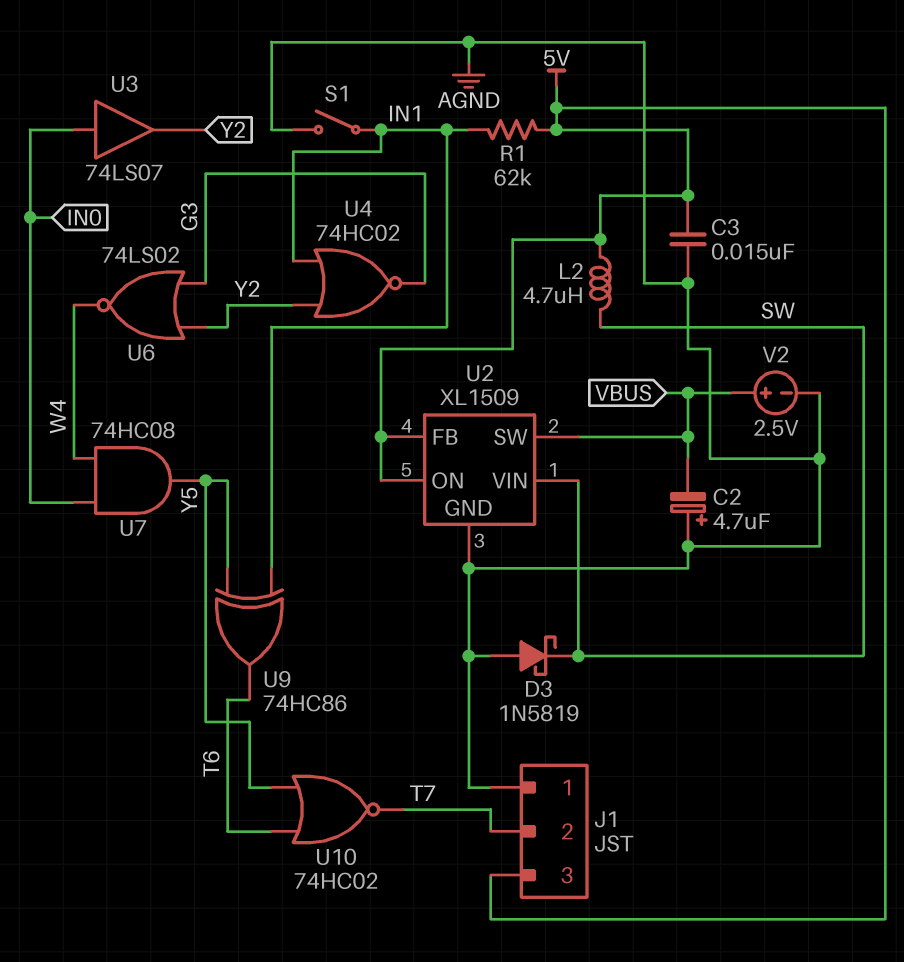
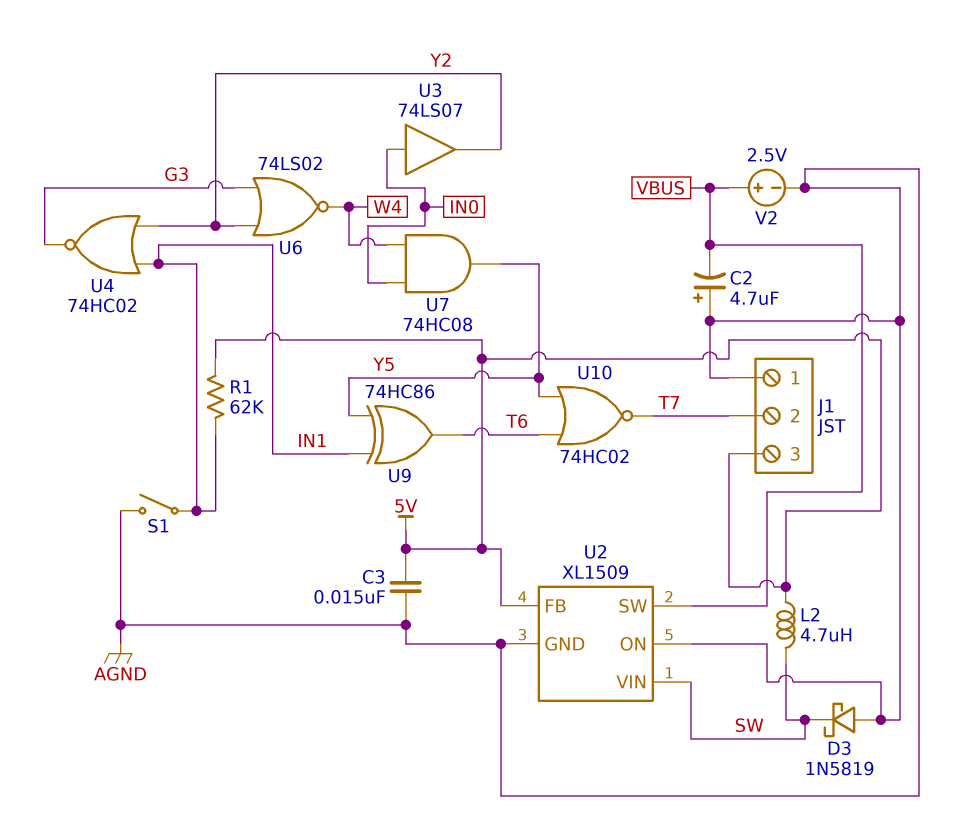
U2 pin ON: 5V -> AGND

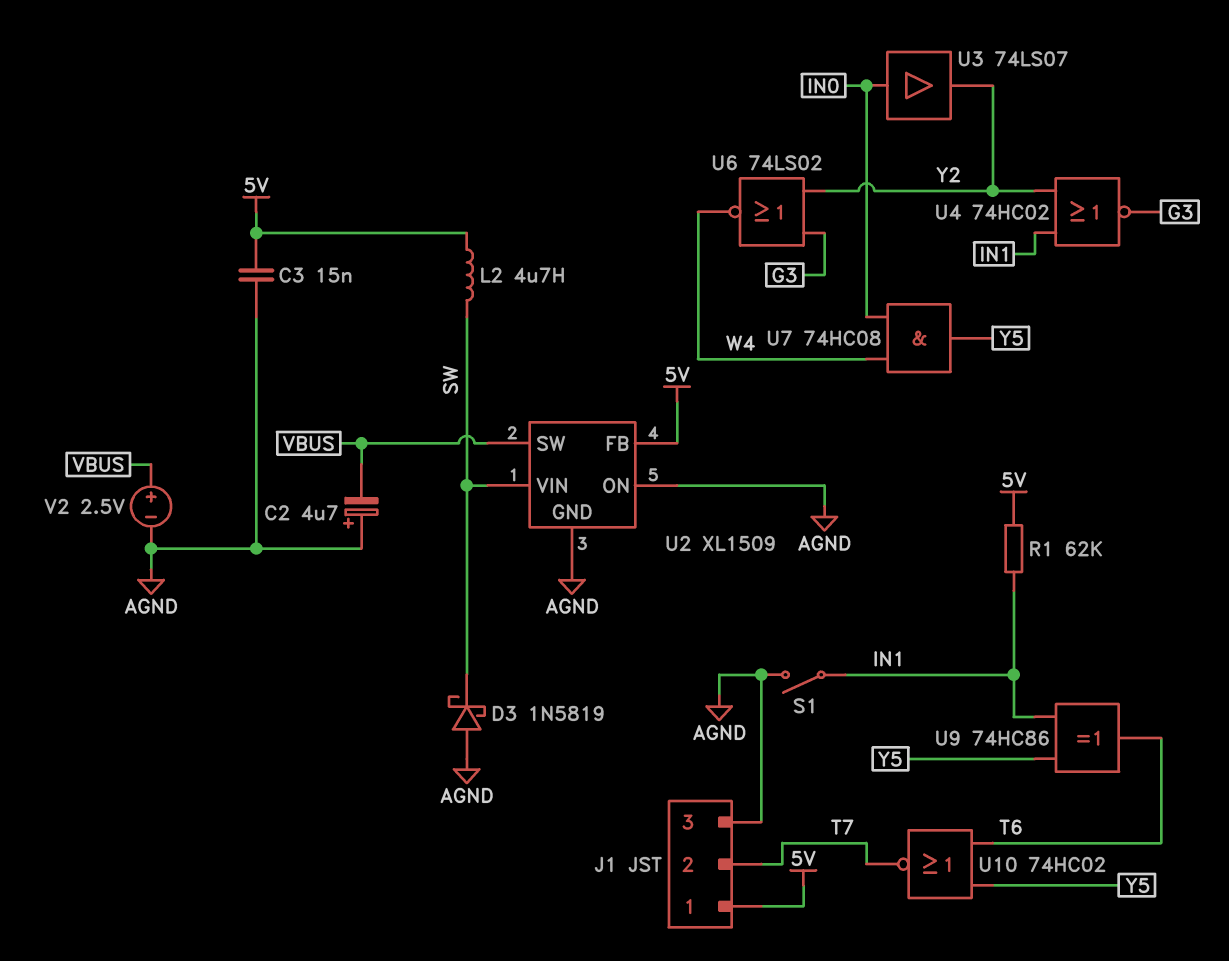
J1 pin 1: AGND -> 5V
J1 pin 3: 5V -> AGND

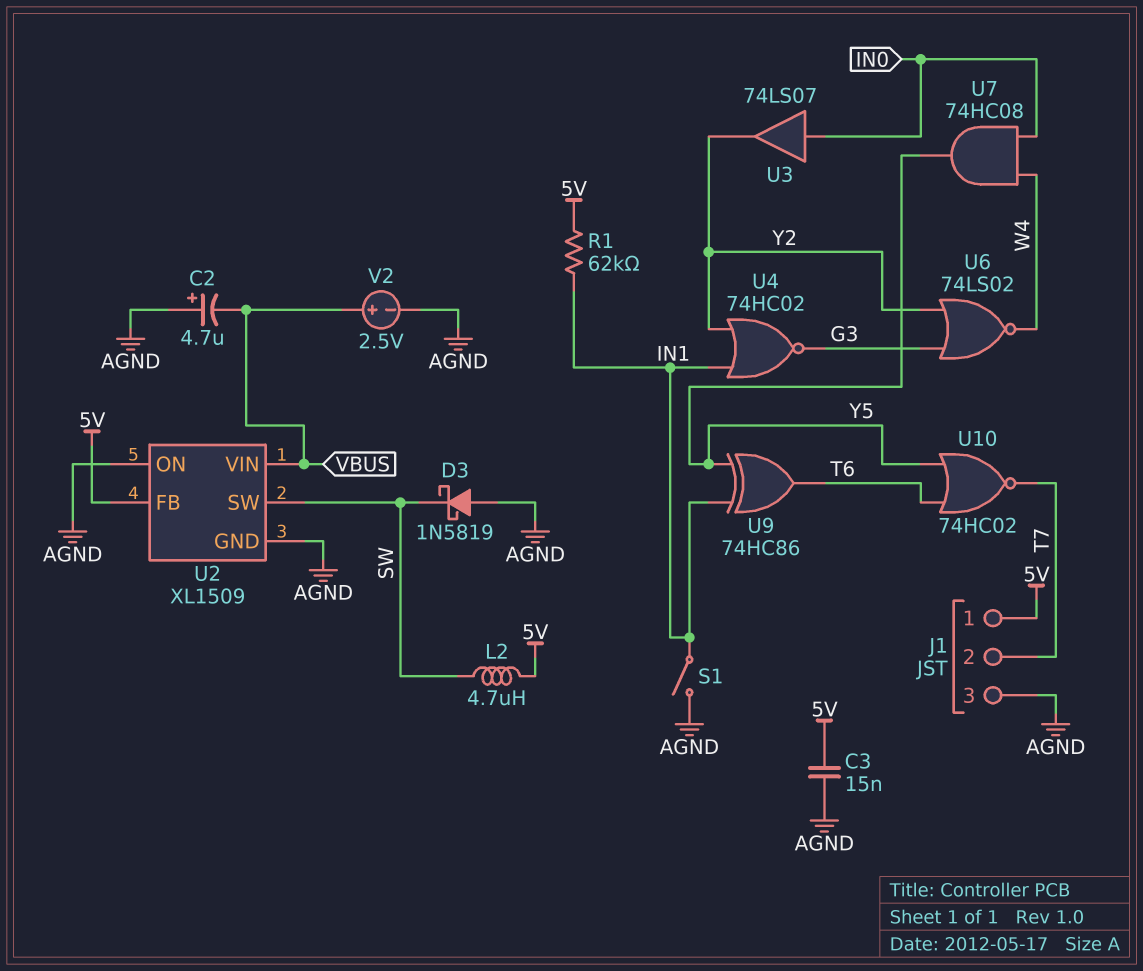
U2 pin SW: VBUS -> SW
U2 pin VIN: SW -> VBUS

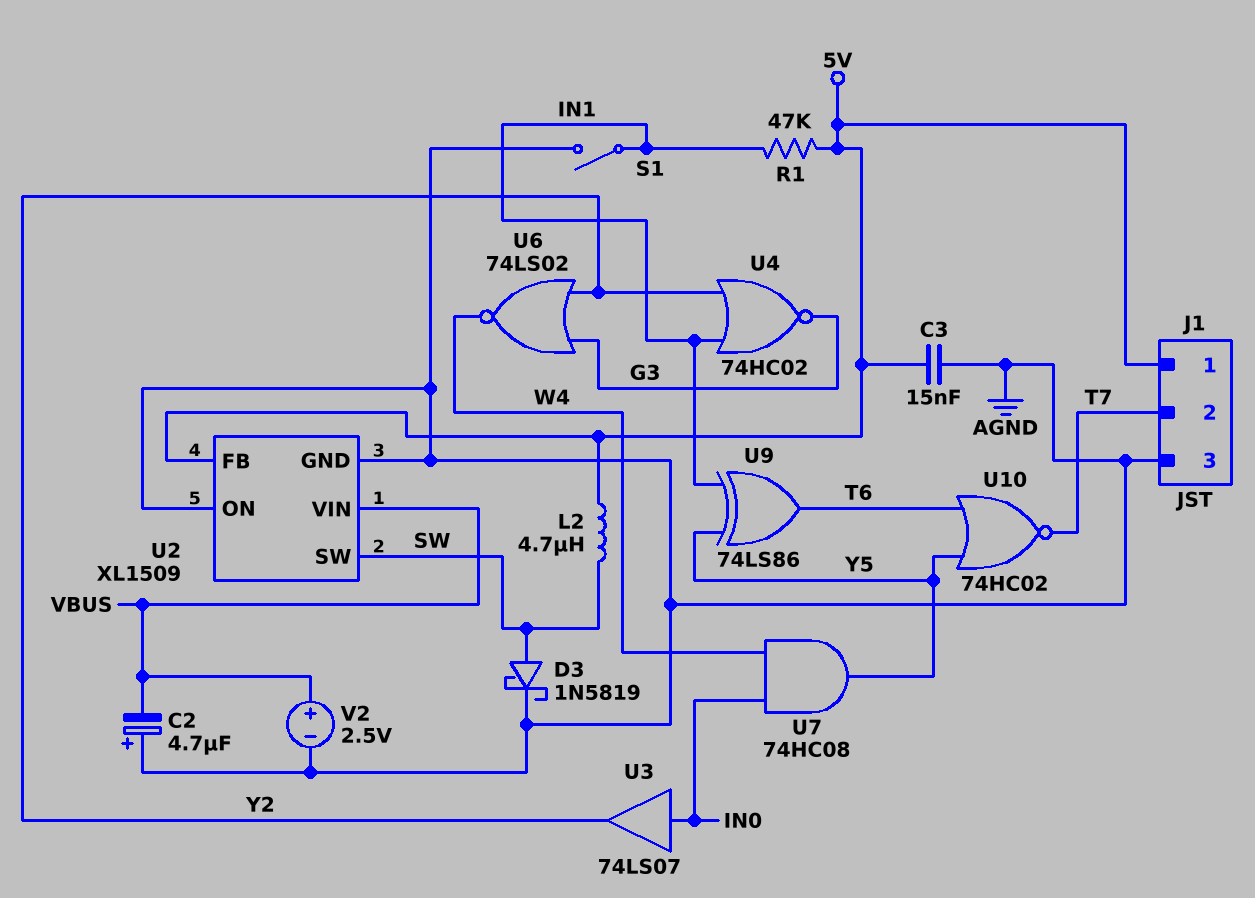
D3: schottky 1N5819 (A AGND, K SW) -> schottky 1N5819 (A SW, K AGND)
R1: 62k (5V, IN1) -> 47k (5V, IN1)
U9: XOR 74HC86 (in IN1, in Y5, out T6) -> XOR 74LS86 (in IN1, in Y5, out T6)

